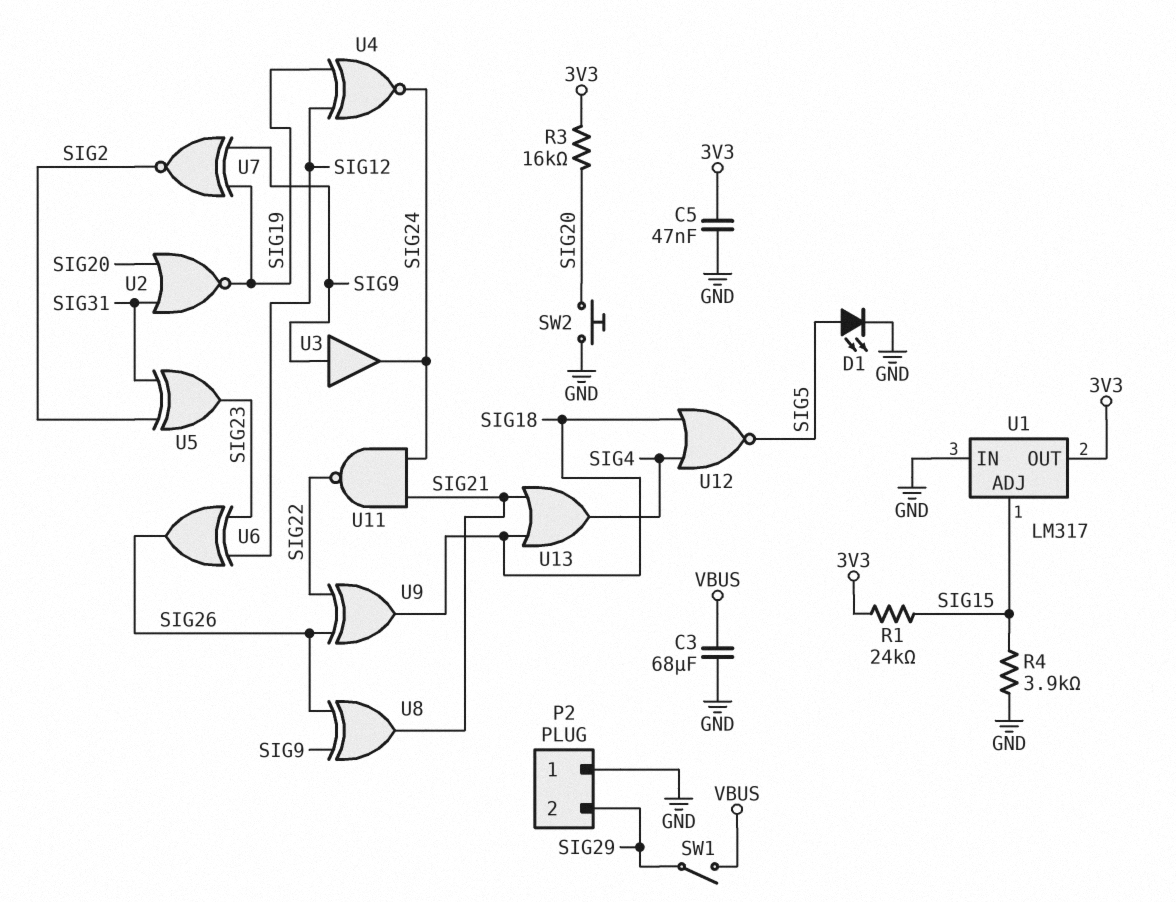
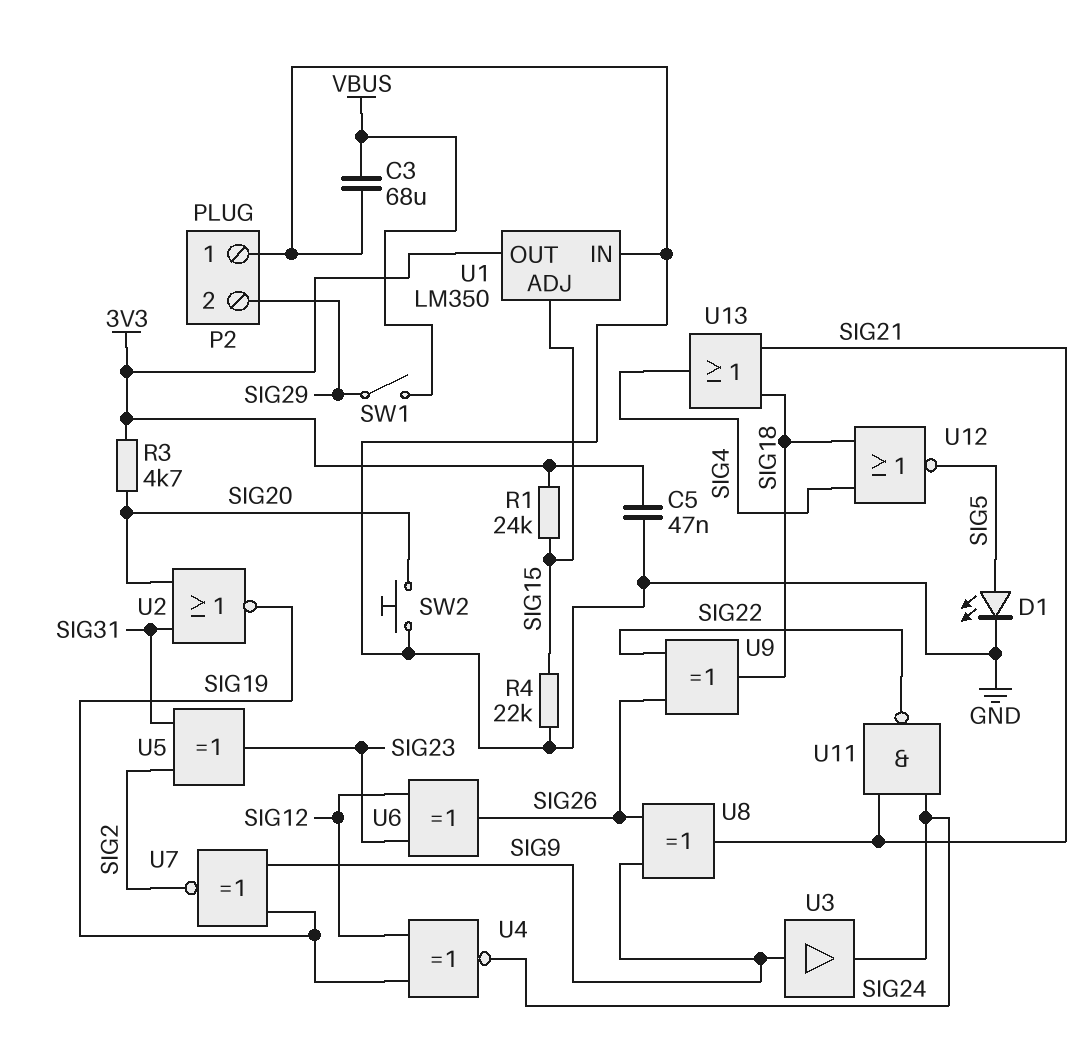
R3: 16k (3V3, SIG20) -> 4.7k (3V3, SIG20)
R4: 3.9k (GND, SIG15) -> 22k (GND, SIG15)
U1: LM317 -> LM350

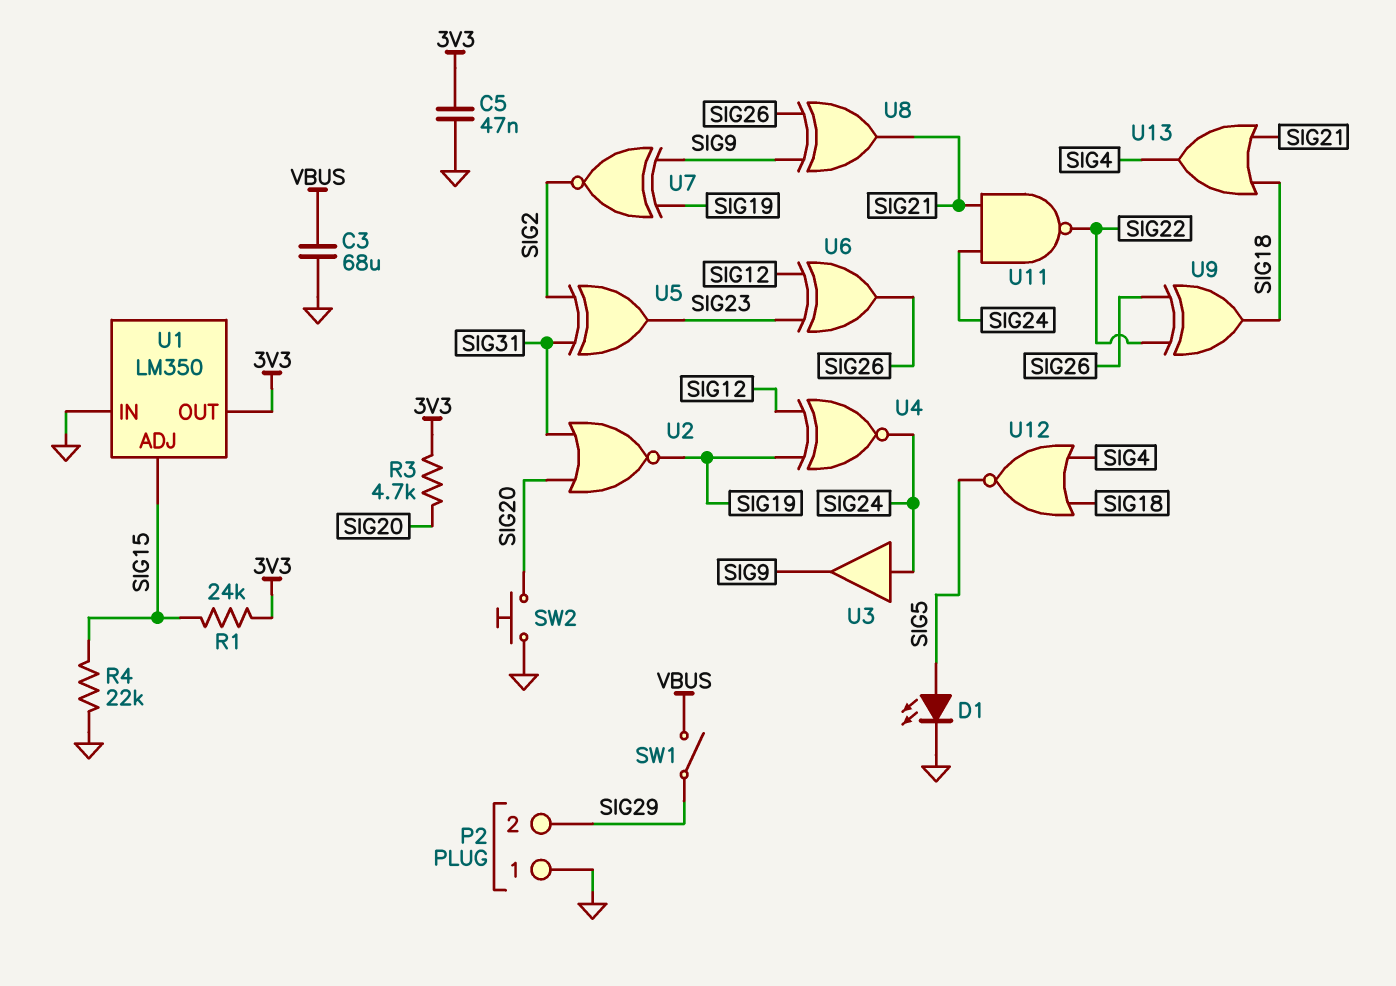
U3: buffer (in SIG9, out SIG24) -> buffer (in SIG24, out SIG9)

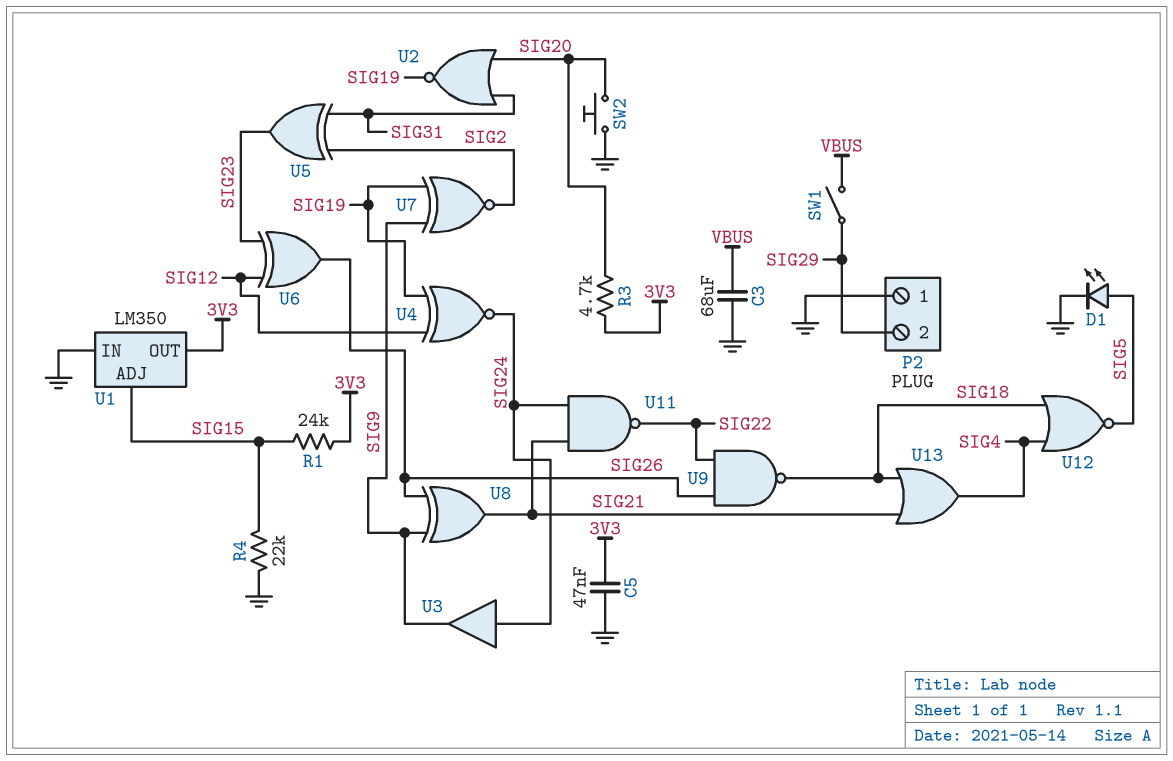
U9: XOR (in SIG22, in SIG26, out SIG18) -> NAND (in SIG22, in SIG26, out SIG18)

